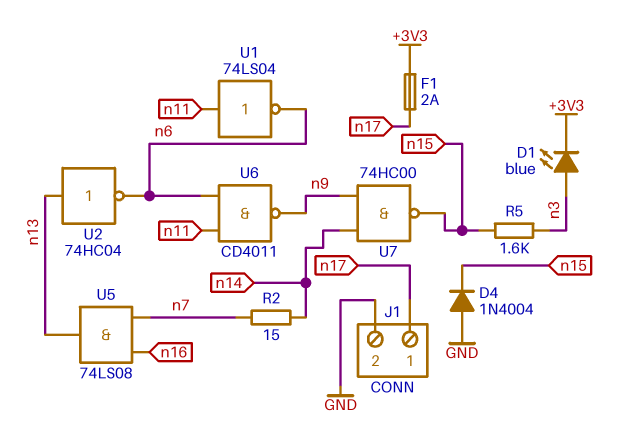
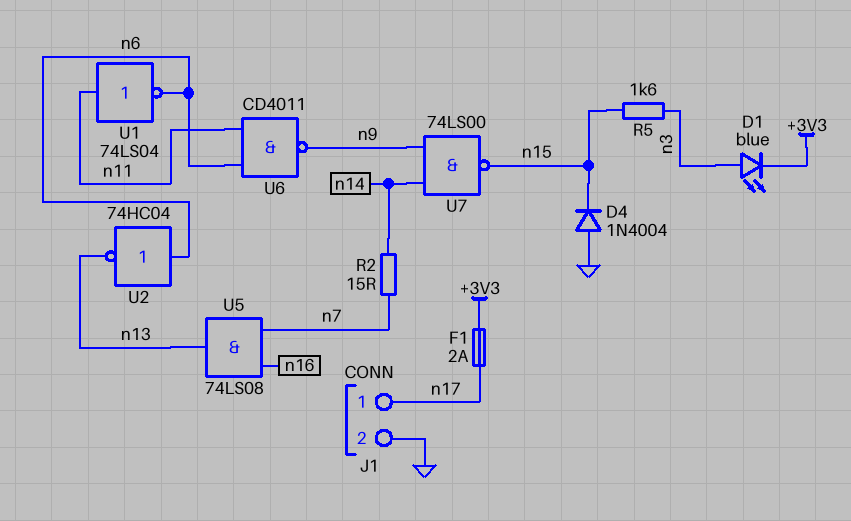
U2: NOT 74HC04 (in n13, out n6) -> NOT 74HC04 (in n6, out n13)
U7: NAND 74HC00 (in n9, in n14, out n15) -> NAND 74LS00 (in n9, in n14, out n15)

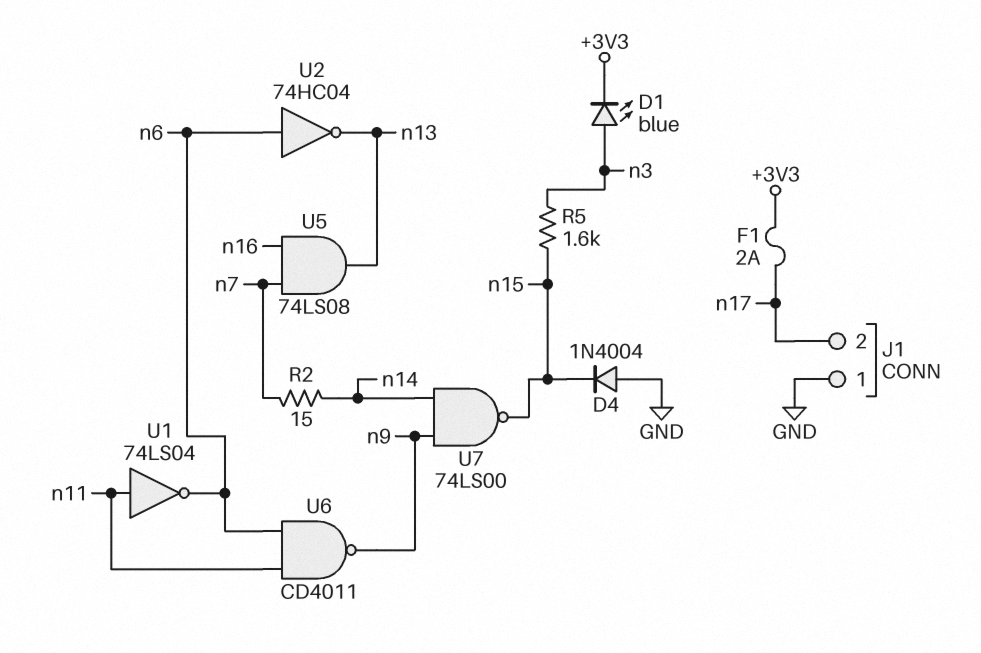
J1 pin 1: n17 -> GND
J1 pin 2: GND -> n17

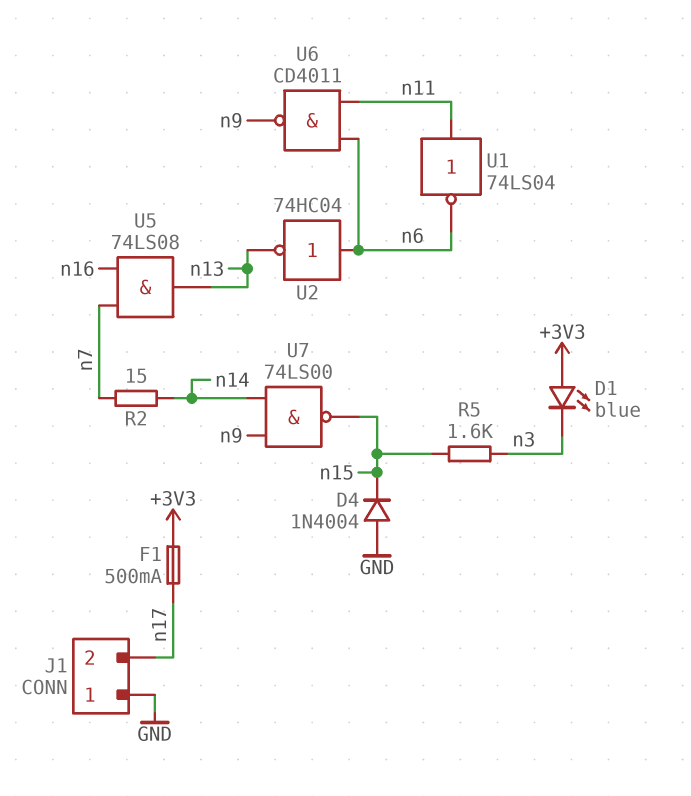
D1: LED blue (A n3, K +3V3) -> LED blue (A +3V3, K n3)
F1: 2A (+3V3, n17) -> 500mA (+3V3, n17)

